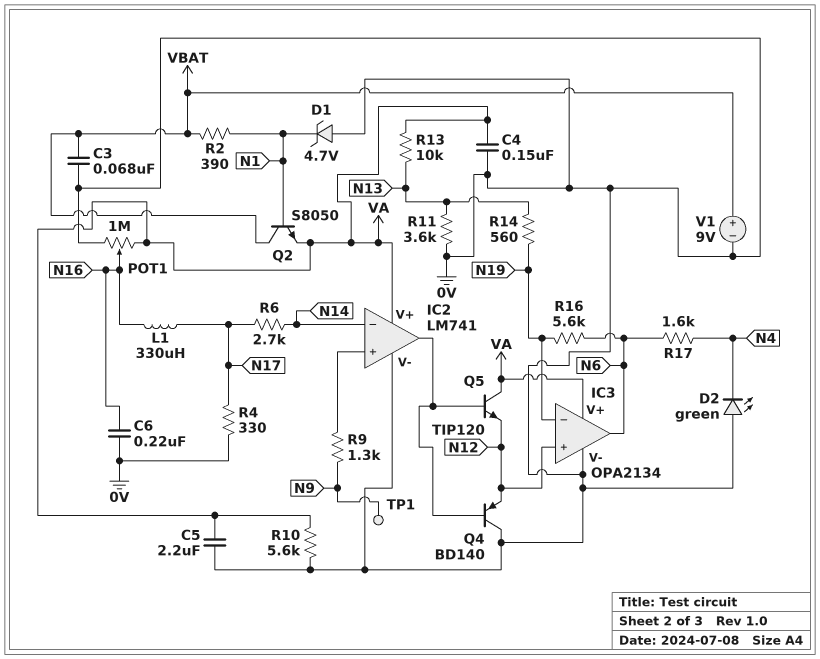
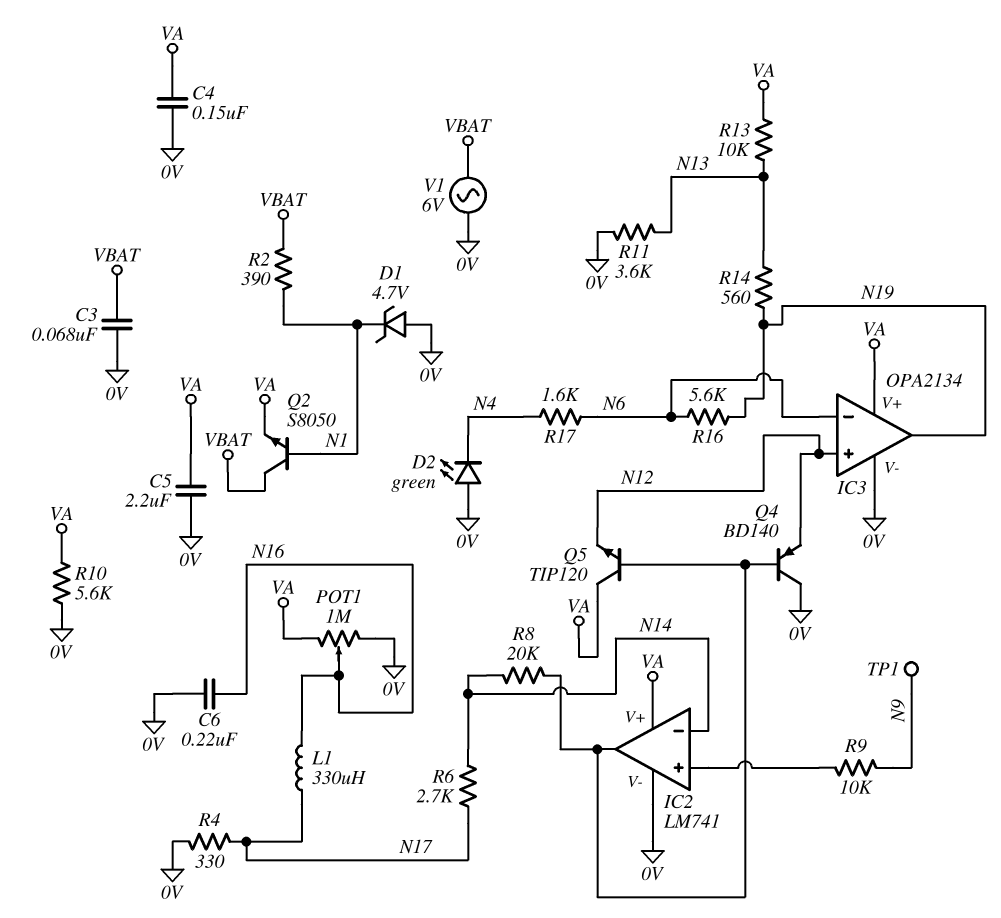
IC3 pin in-: N19 -> N6
IC3 pin out: N6 -> N19
R8: none -> 20k (IC2/out, N14)
R9: 1.3k (IC2/in+, N9) -> 10k (IC2/in+, N9)
V1: 9V (plus VBAT, minus 0V) -> AC 6V (0V, VBAT)

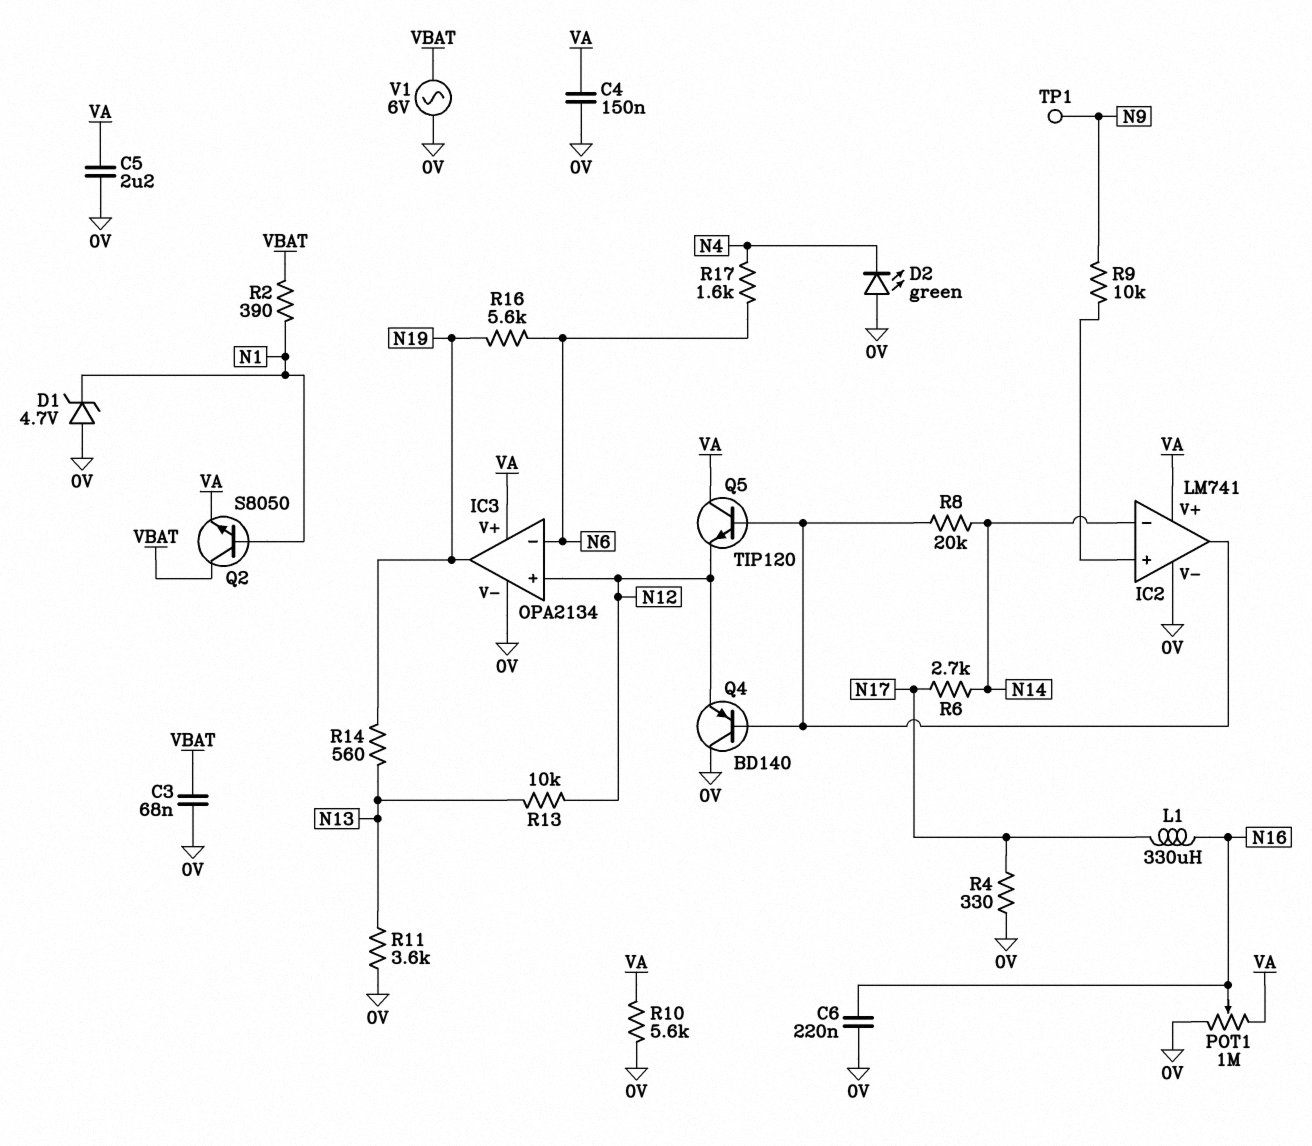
R13: 10k (N13, VA) -> 10k (N12, N13)

